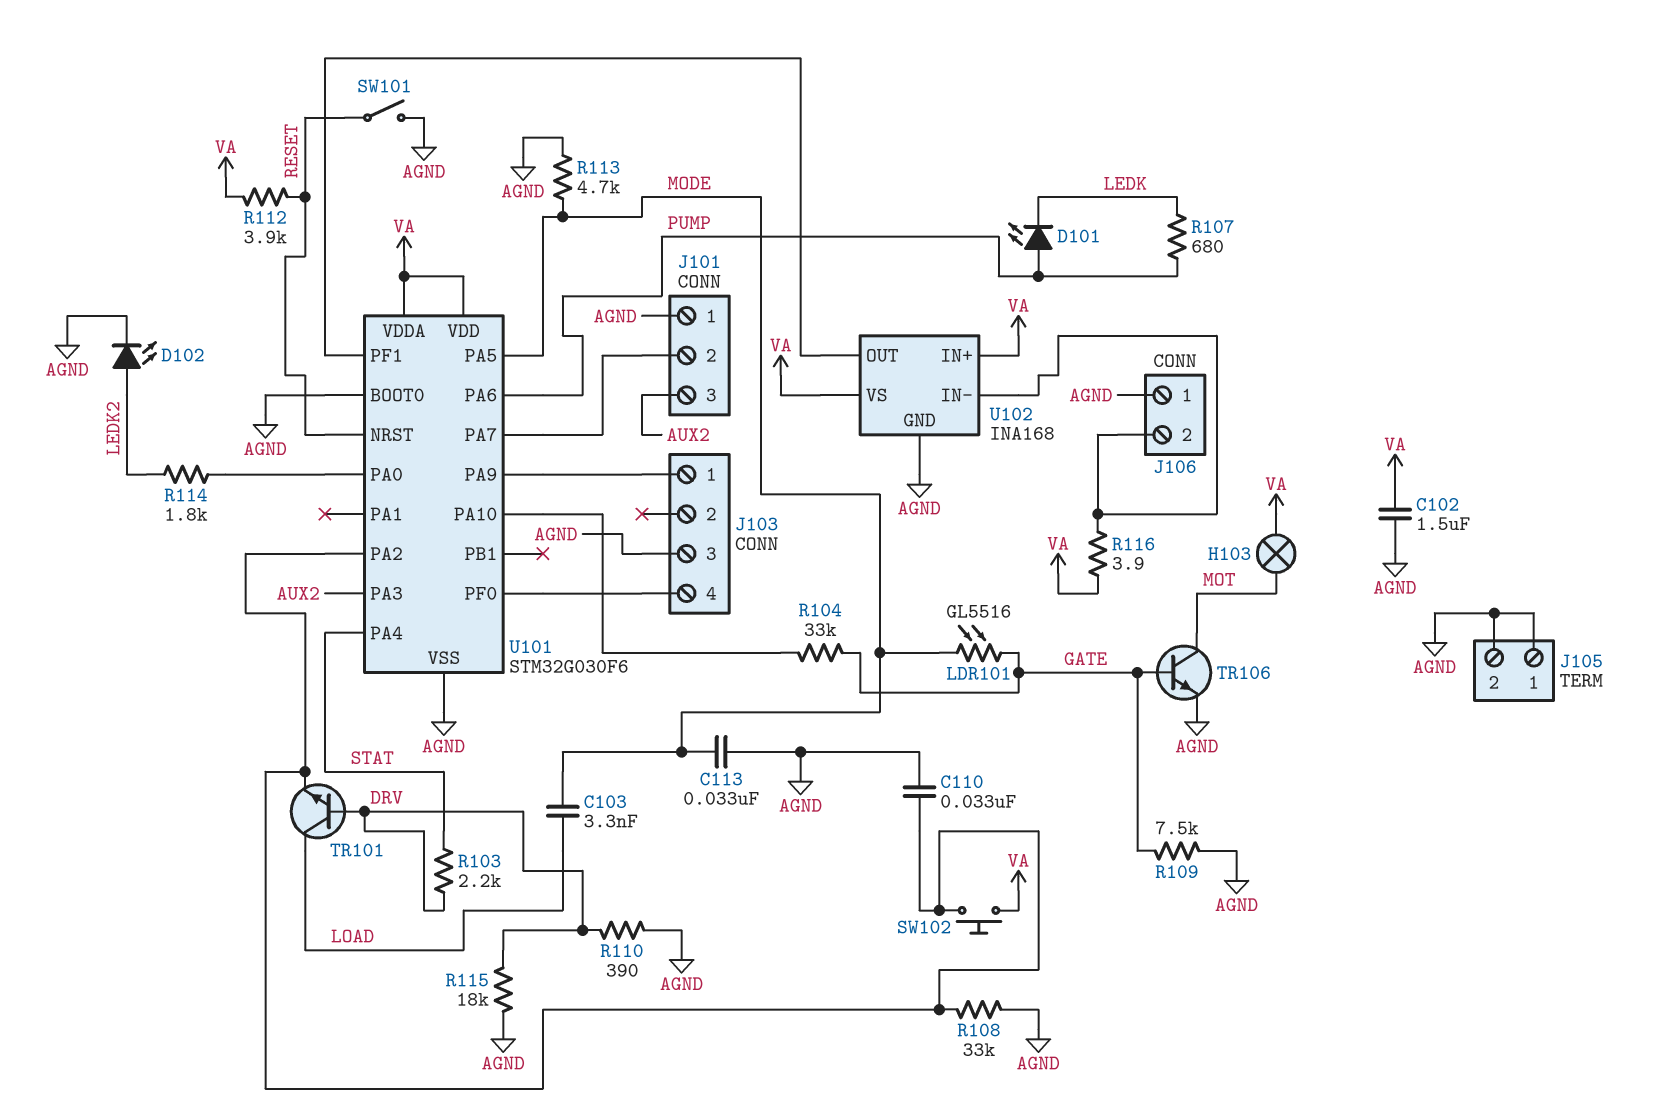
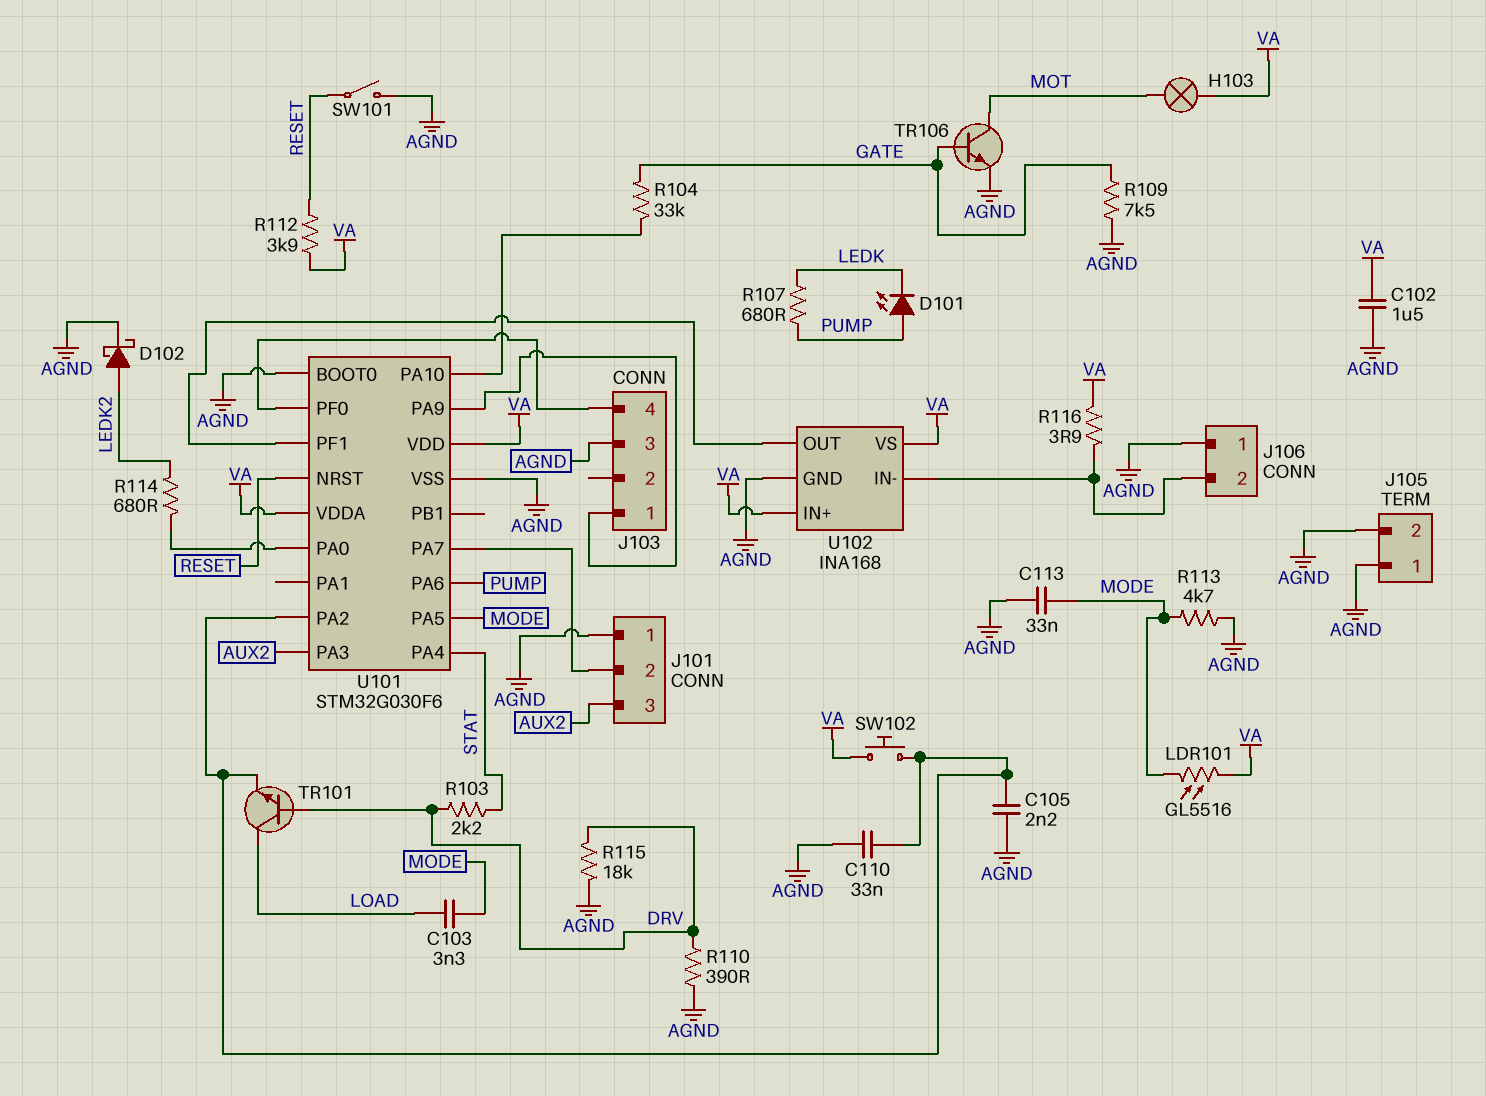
C105: none -> 2.2nF (AGND, U101/PA2)
D102: LED (A LEDK2, K AGND) -> schottky (A LEDK2, K AGND)
LDR101: GL5516 (GATE, MODE) -> GL5516 (MODE, VA)
R108: 33k (AGND, U101/PA2) -> none
R114: 1.8k (LEDK2, U101/PA0) -> 680 (LEDK2, U101/PA0)

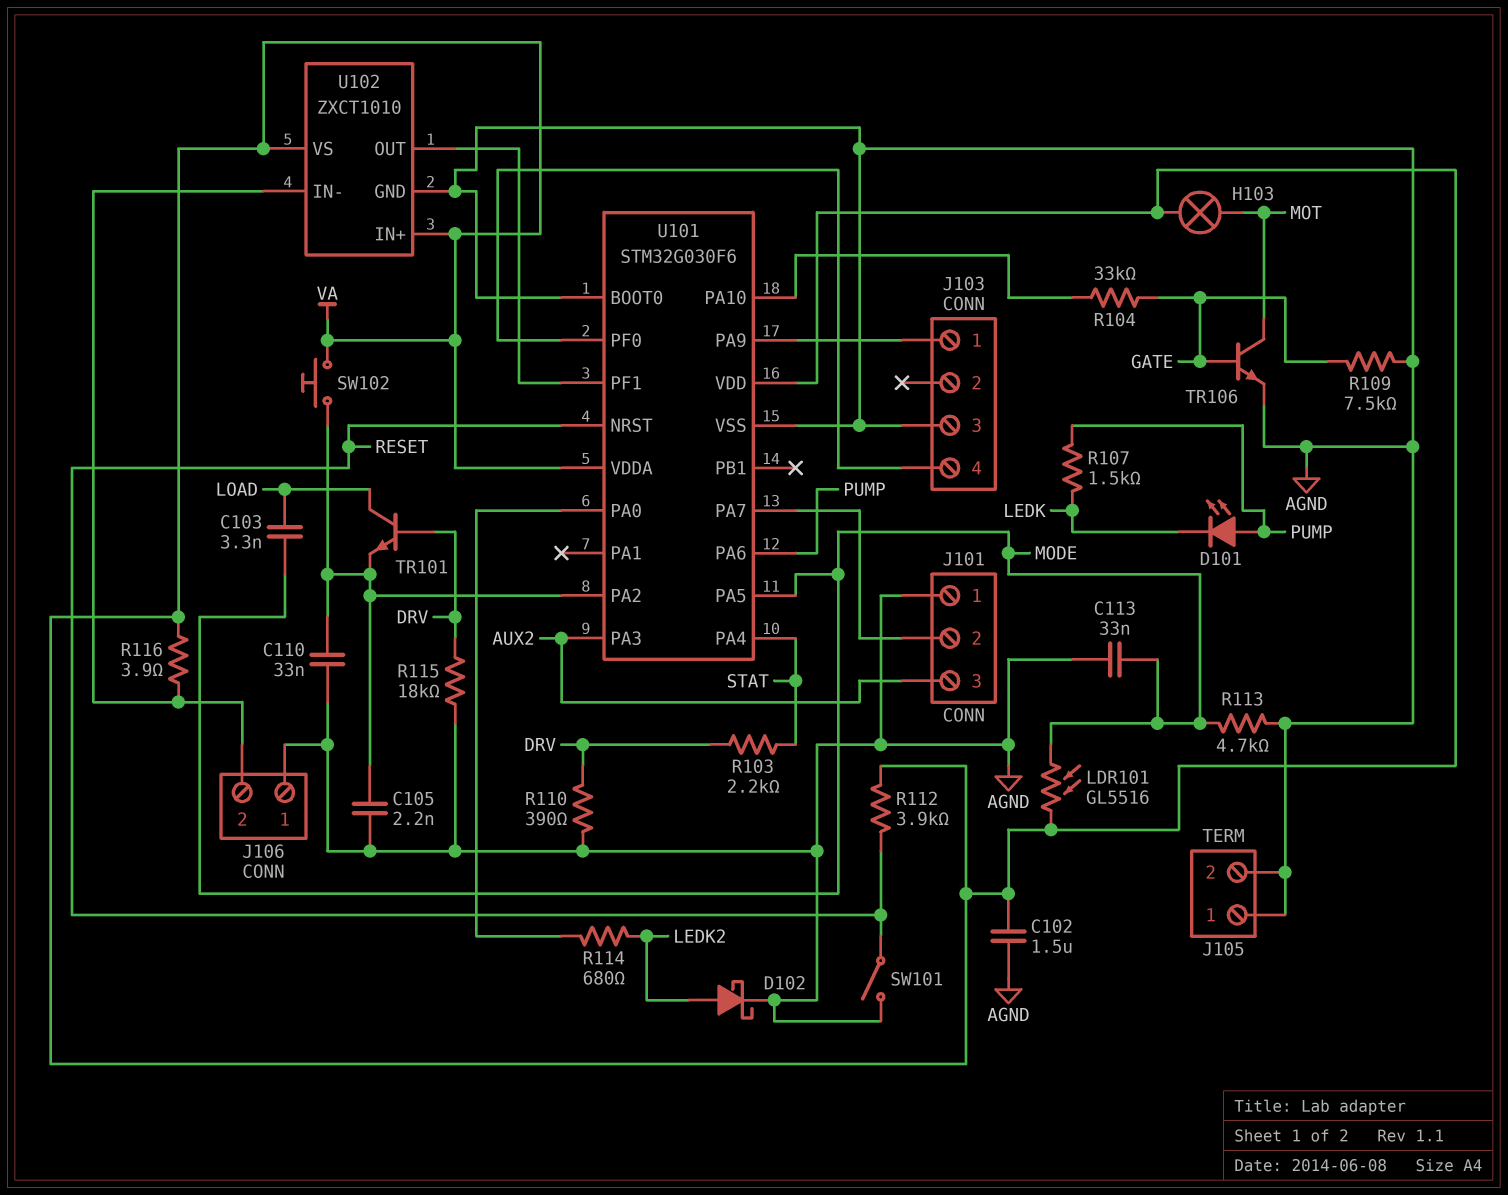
R107: 680 (LEDK, PUMP) -> 1.5k (LEDK, PUMP)
U102: INA168 -> ZXCT1010

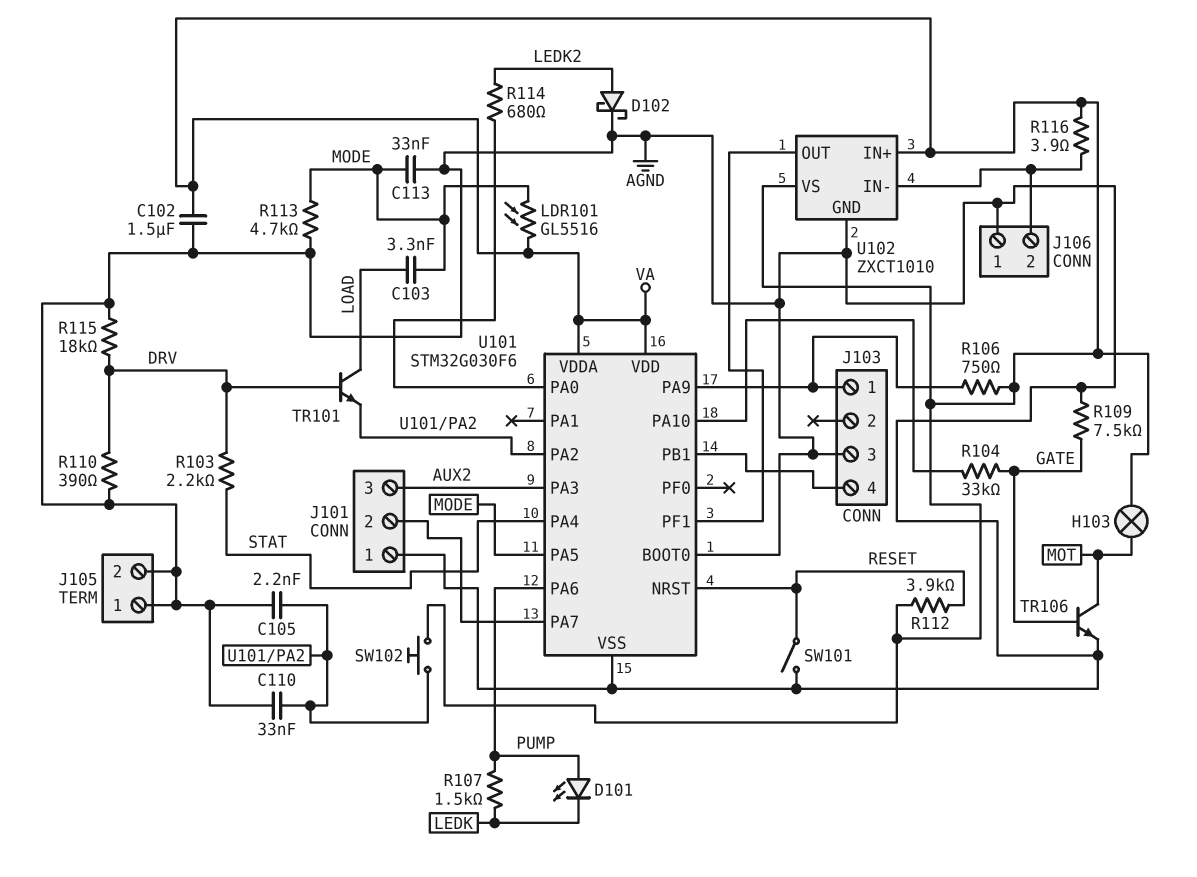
R106: none -> 750 (J103/1, VA)
U101 pin PB1: none -> J103/4
U101 pin PF0: J103/4 -> none

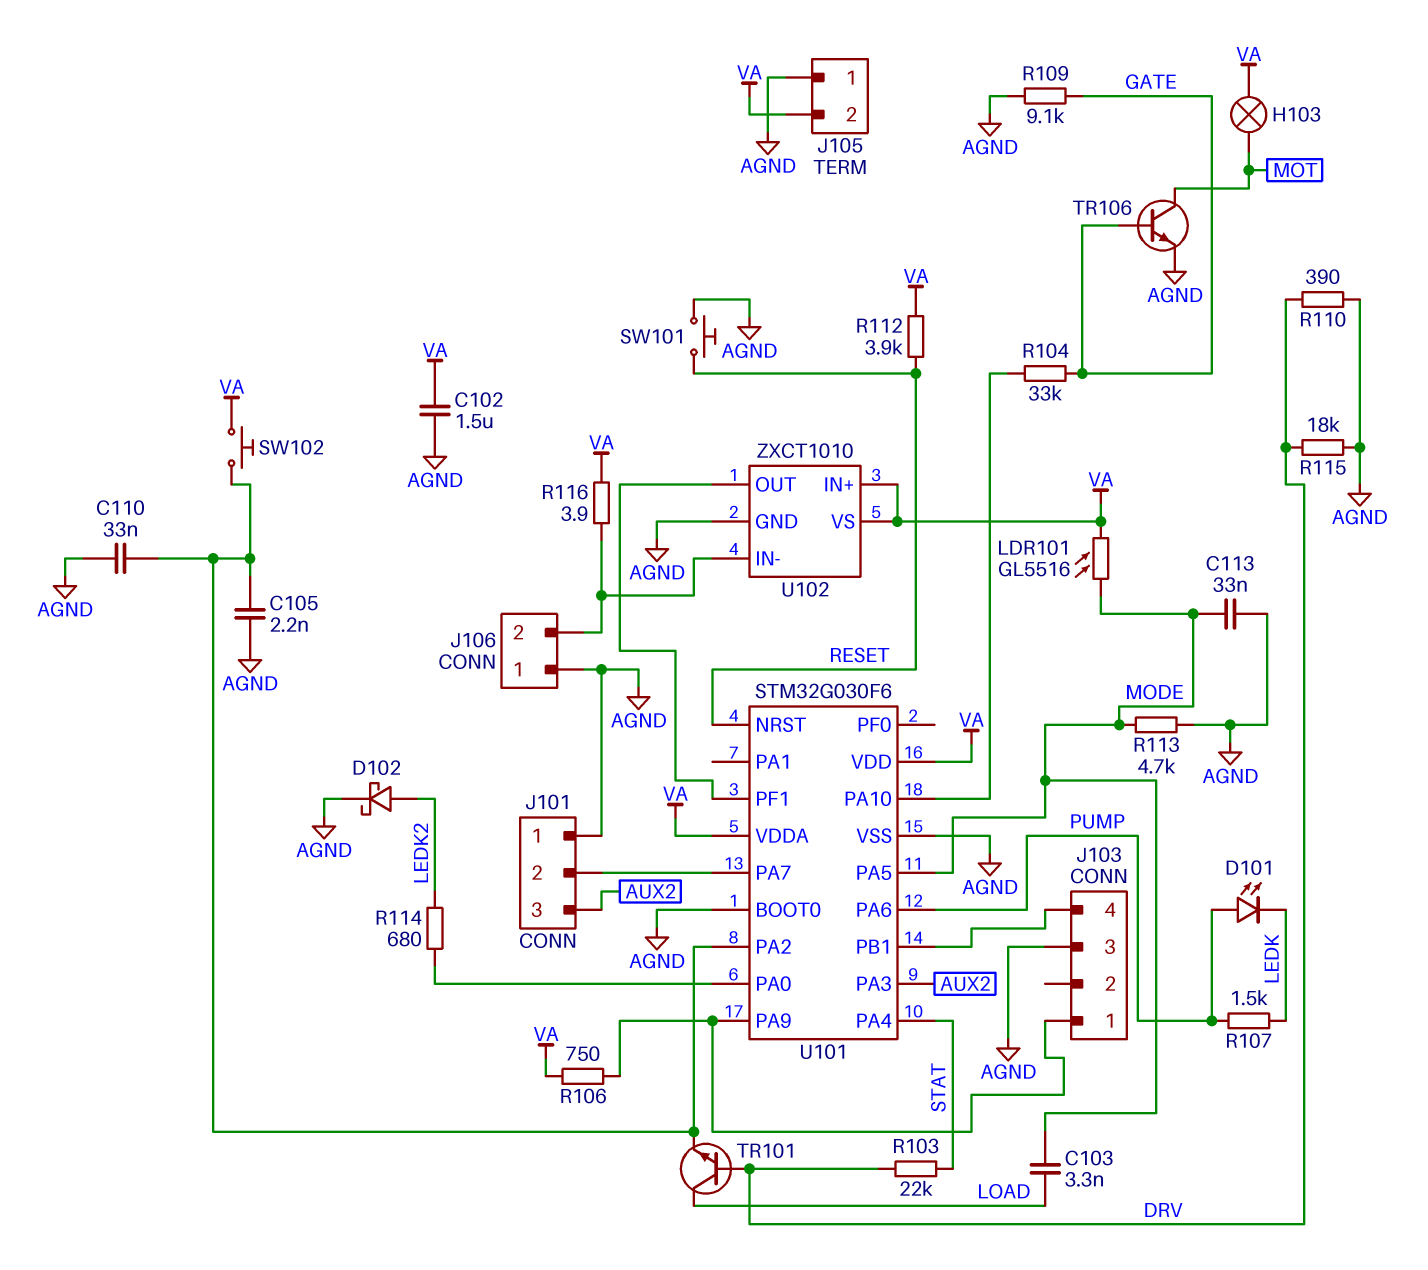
J105 pin 2: AGND -> VA
R103: 2.2k (DRV, STAT) -> 22k (DRV, STAT)
R109: 7.5k (AGND, GATE) -> 9.1k (AGND, GATE)
SW101: switch (AGND, RESET) -> button (AGND, RESET)

